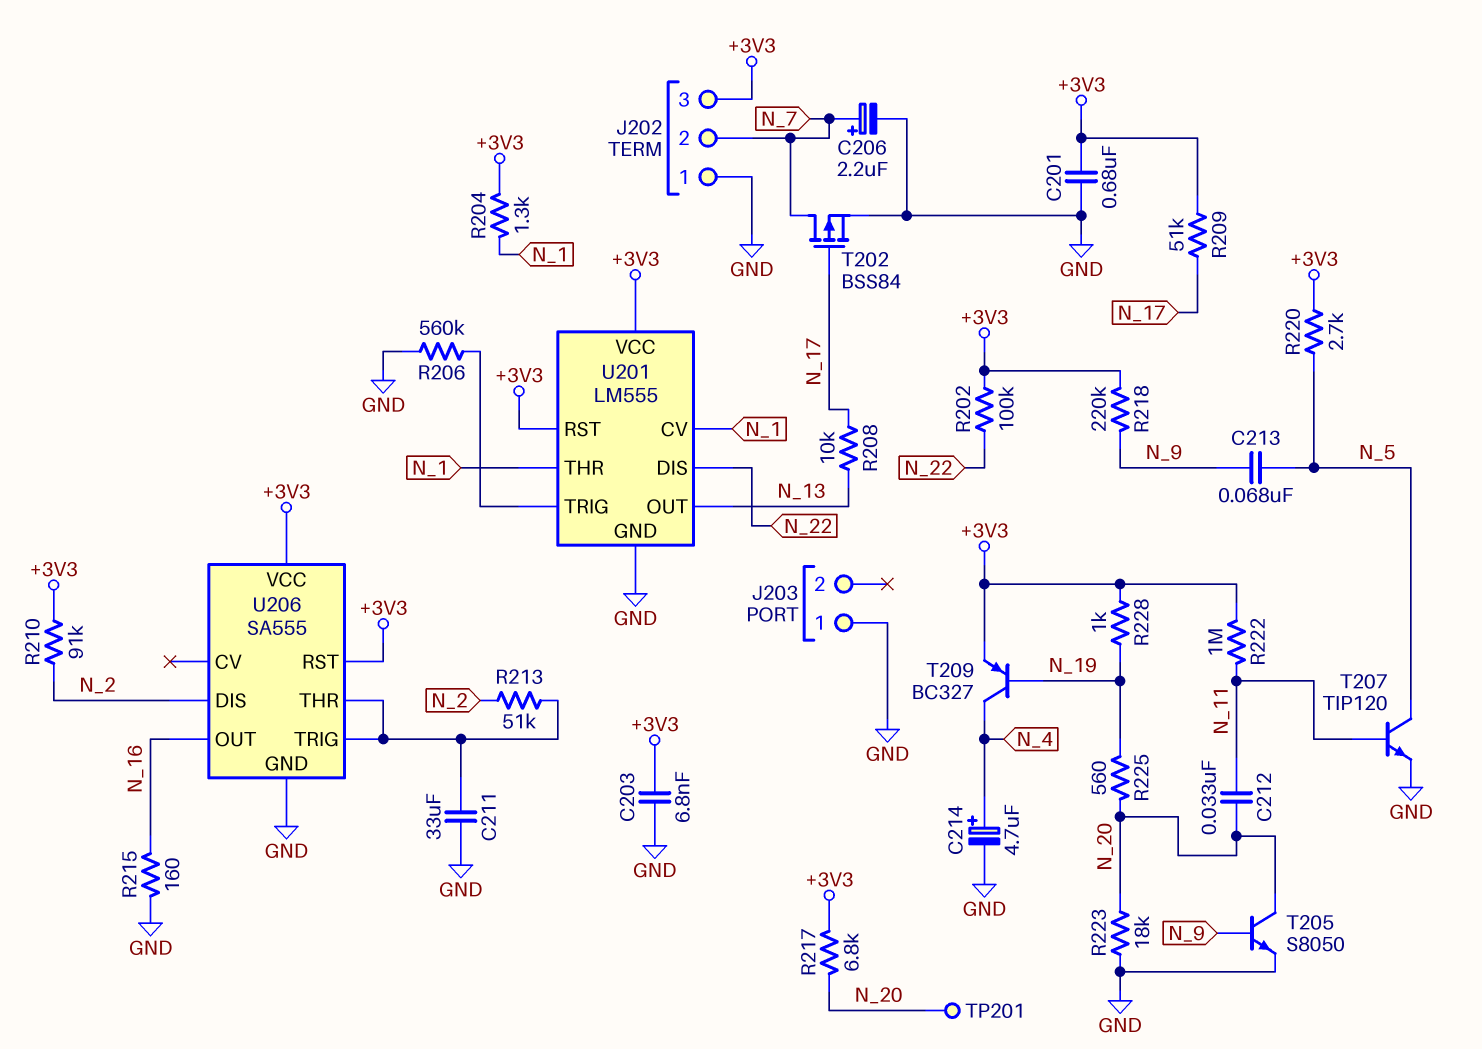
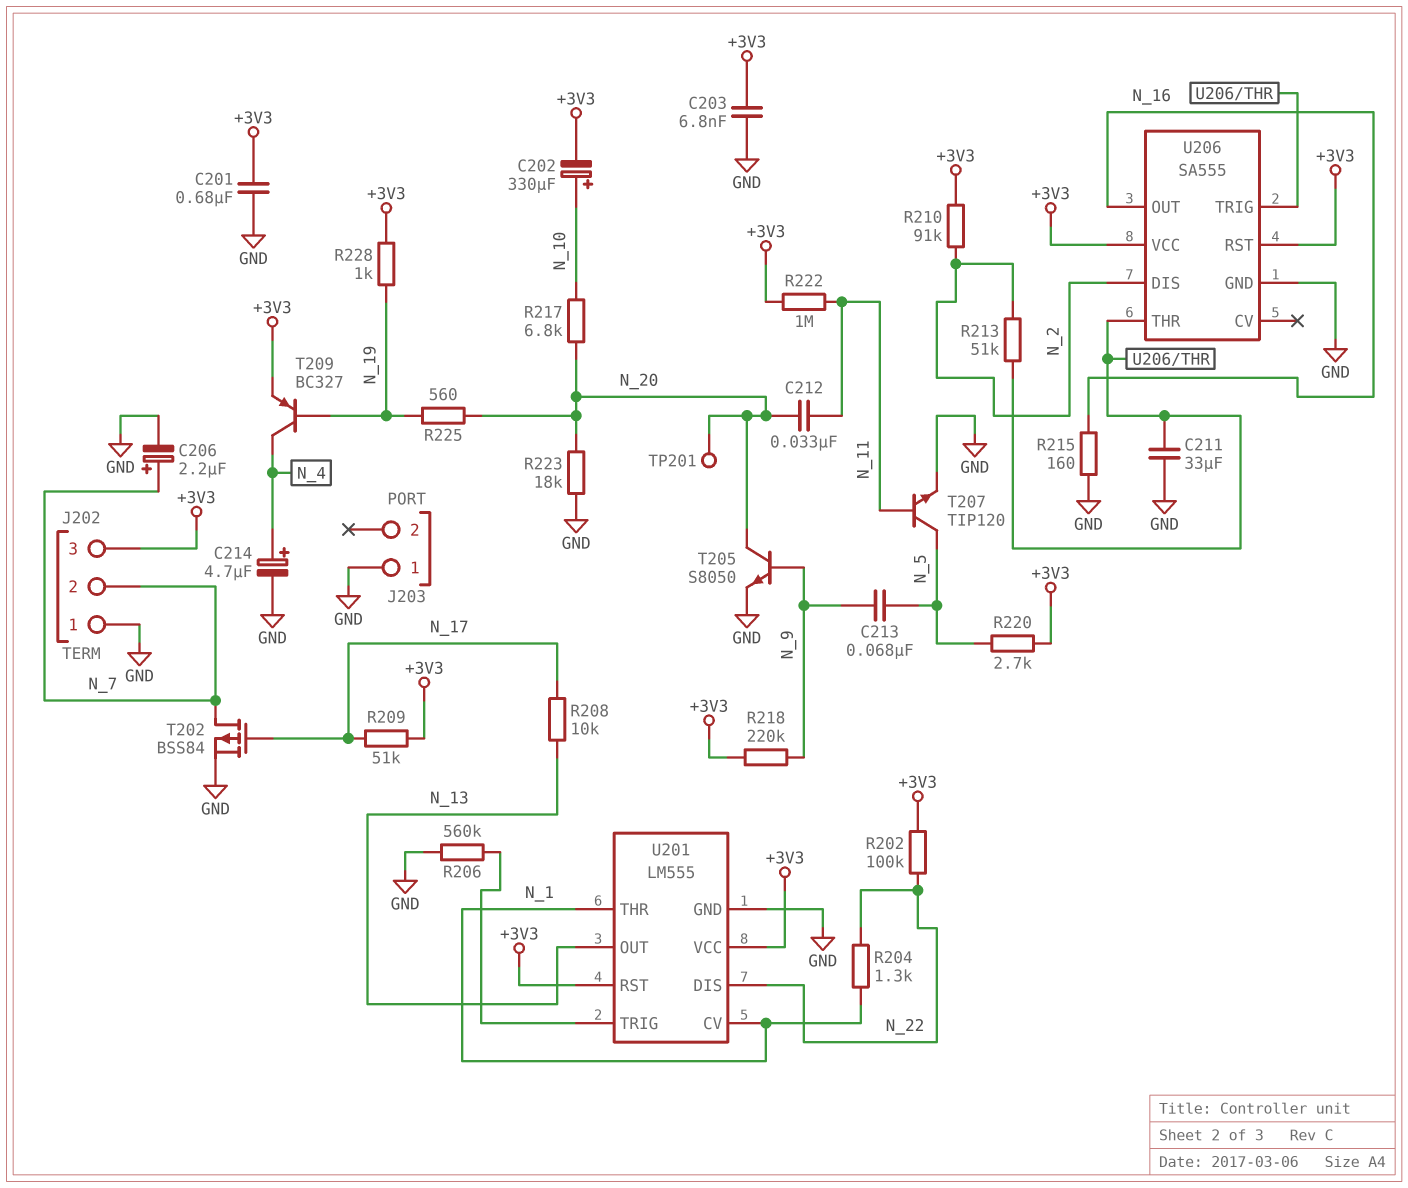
C202: none -> 330uF (plus N_10, minus +3V3)
R204: 1.3k (+3V3, N_1) -> 1.3k (N_1, N_22)
R217: 6.8k (+3V3, N_20) -> 6.8k (N_10, N_20)

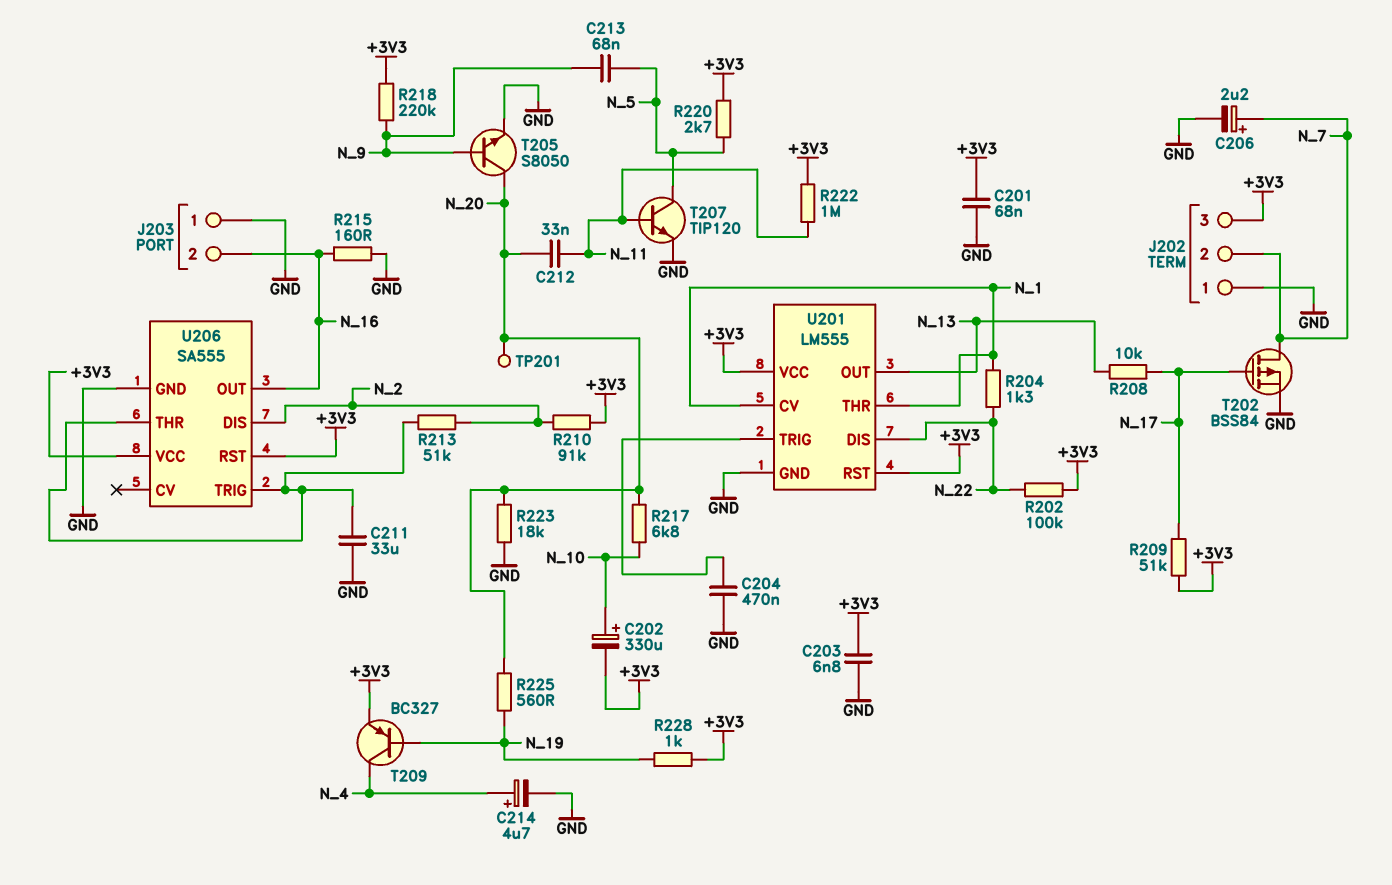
C201: 680nF (+3V3, GND) -> 68nF (+3V3, GND)
C204: none -> 470nF (GND, U201/TRIG)
J203 pin 2: none -> N_16
R206: 560k (GND, U201/TRIG) -> none

